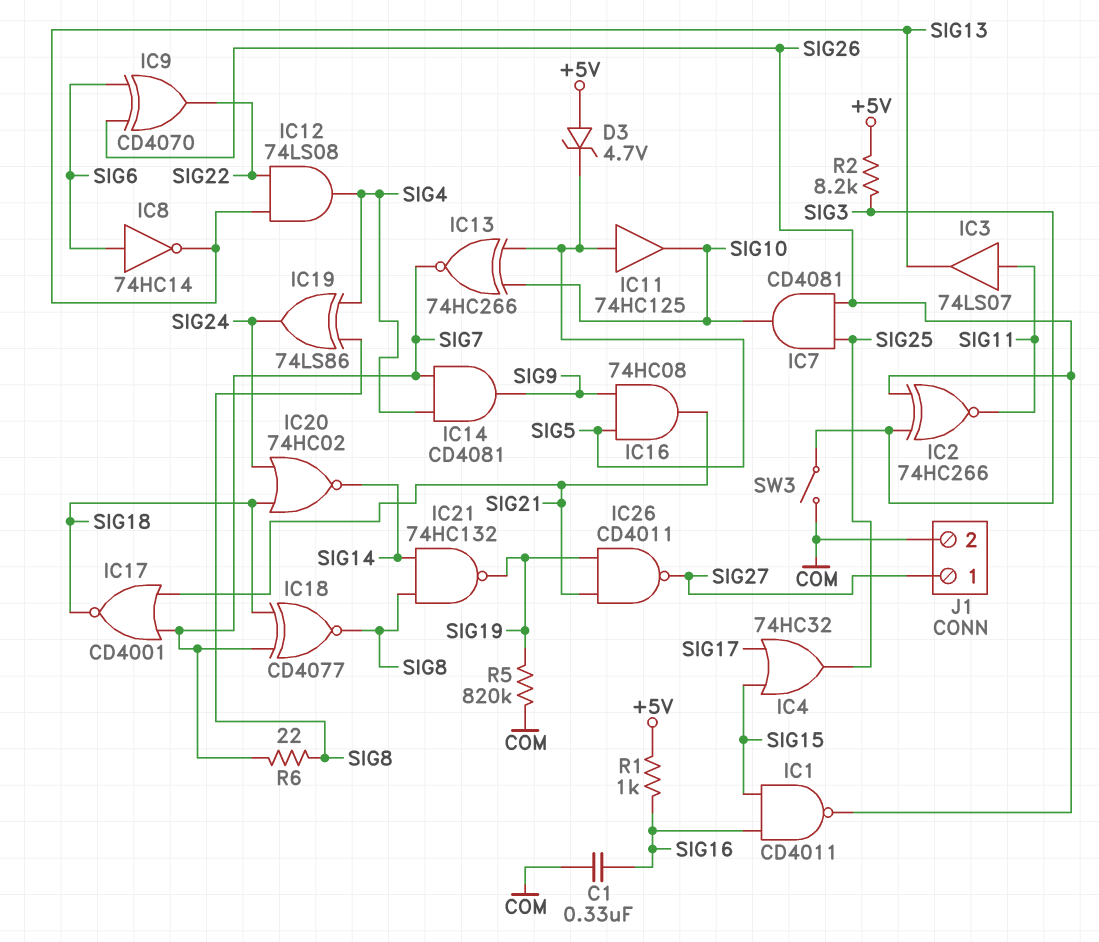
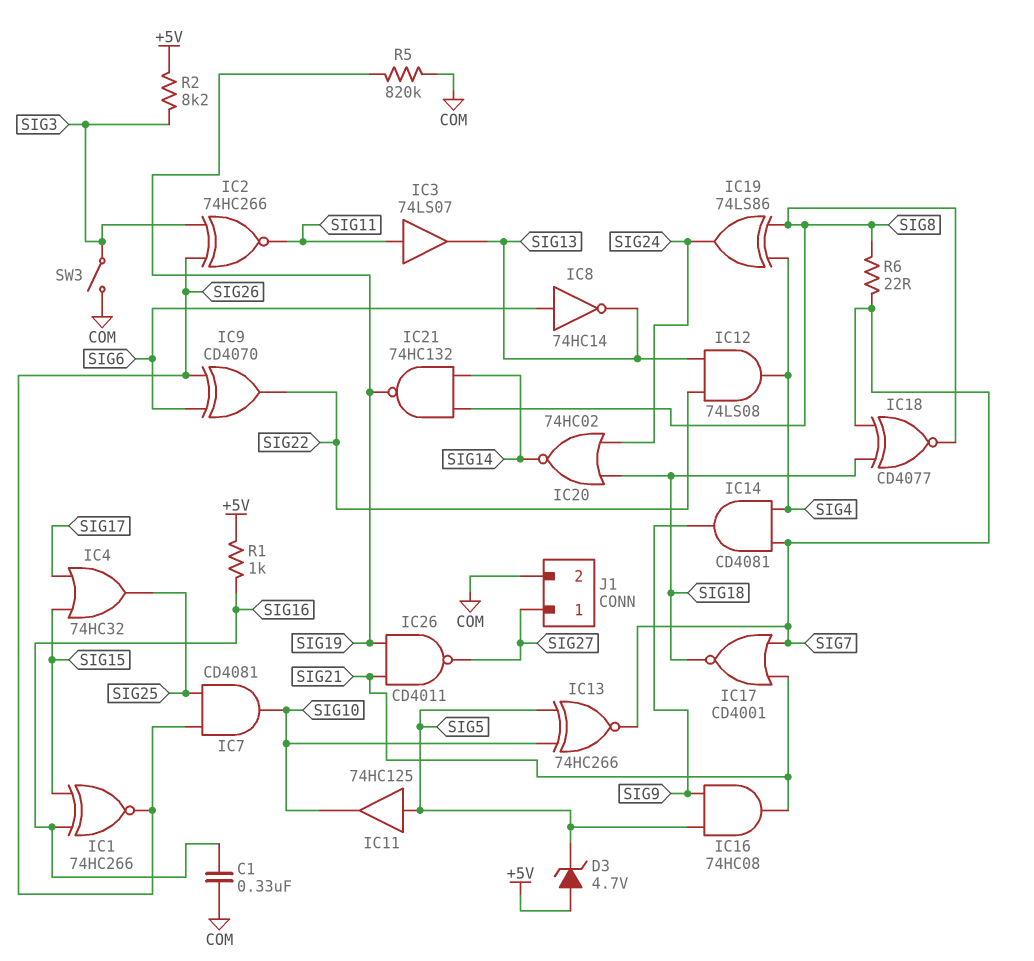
IC1: NAND CD4011 (in SIG15, in SIG16, out SIG26) -> XNOR 74HC266 (in SIG15, in SIG16, out SIG26)

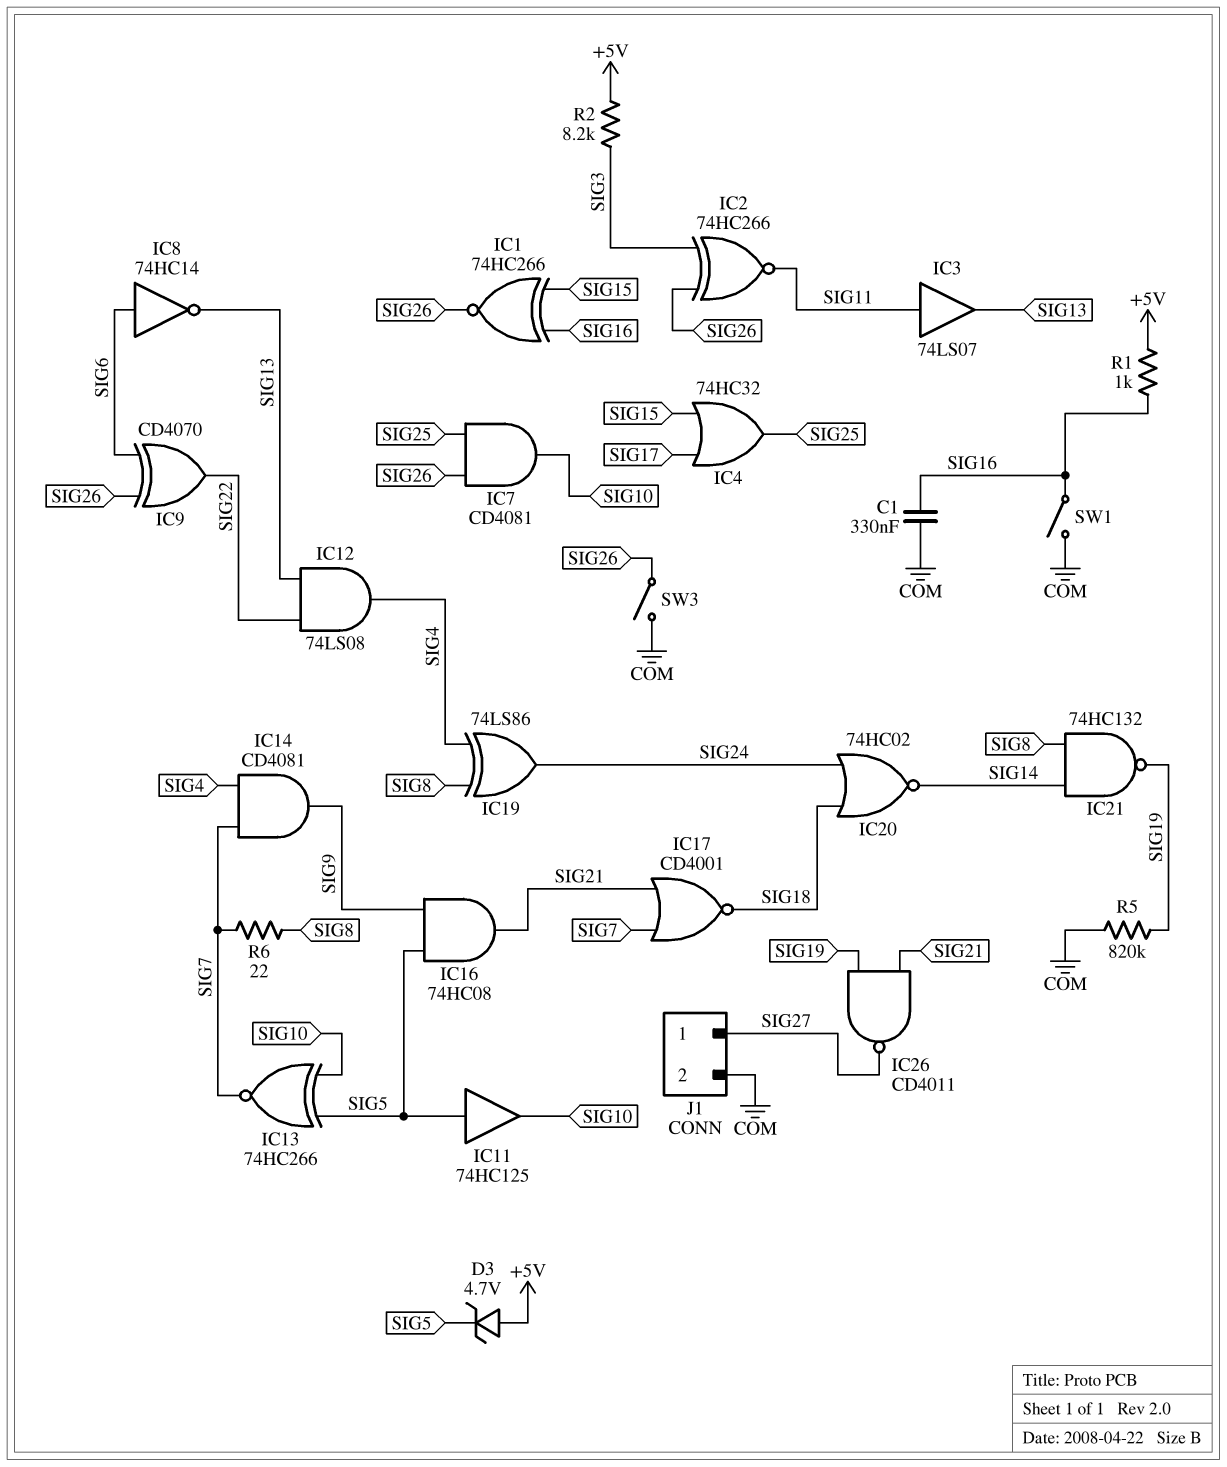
IC18: XNOR CD4077 (in SIG7, in SIG18, out SIG8) -> none
SW1: none -> switch (COM, SIG16)
SW3: switch (COM, SIG3) -> switch (COM, SIG26)

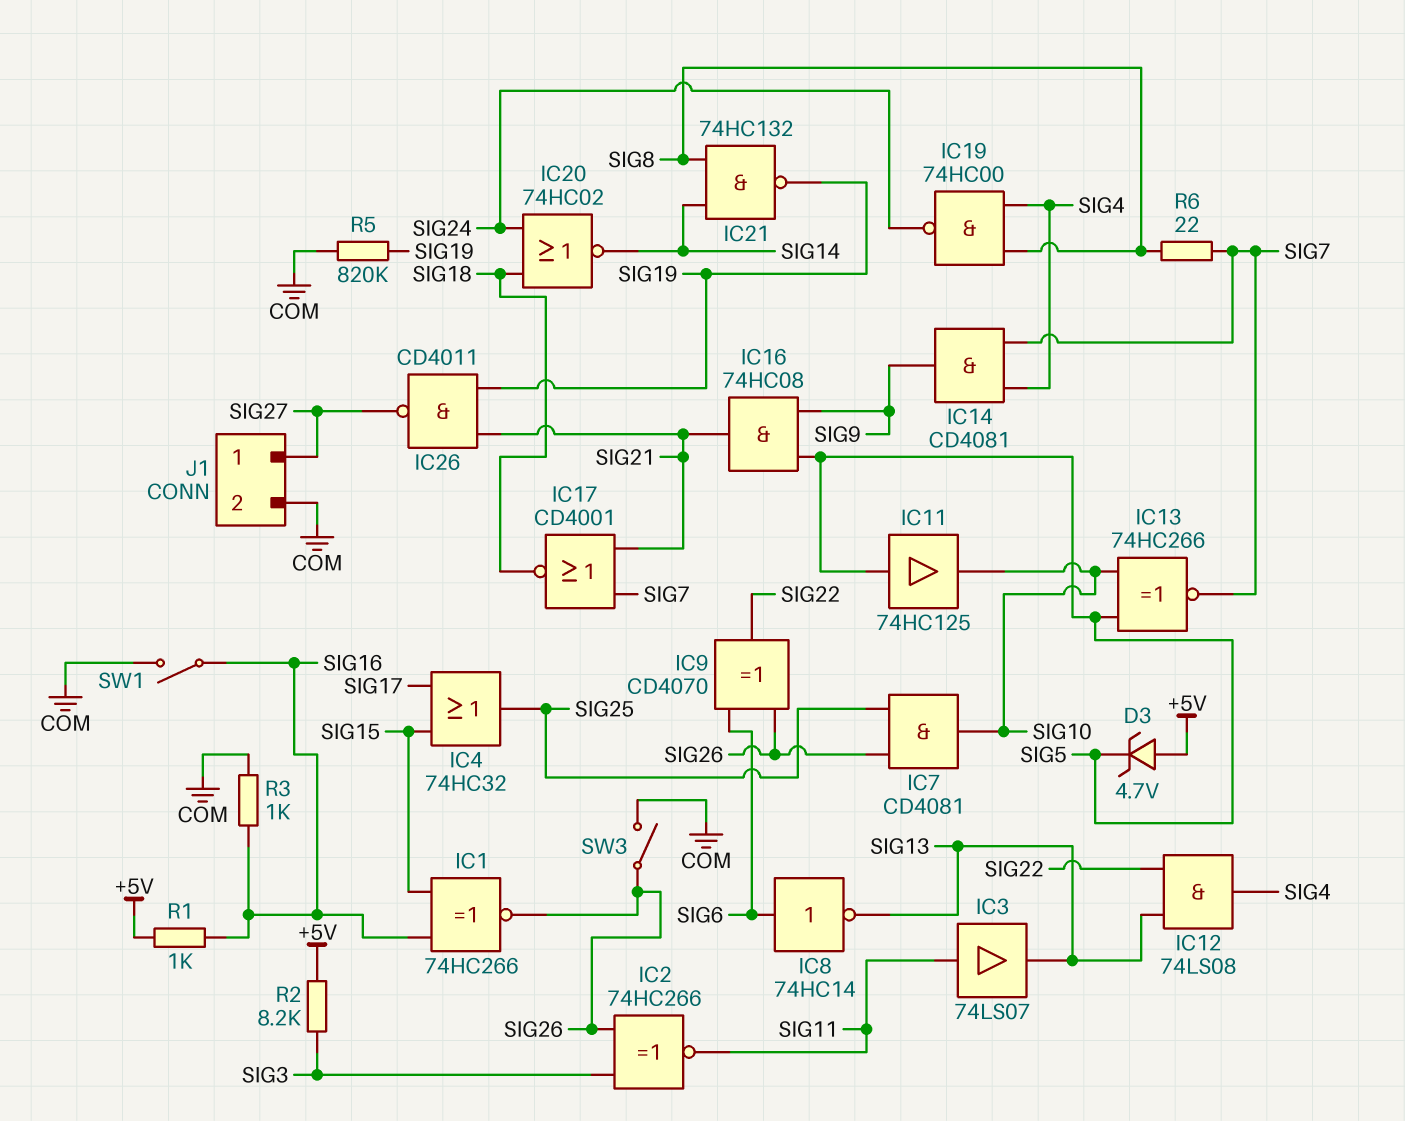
C1: 330nF (COM, SIG16) -> none
IC19: XOR 74LS86 (in SIG4, in SIG8, out SIG24) -> NAND 74HC00 (in SIG4, in SIG8, out SIG24)
R3: none -> 1k (COM, SIG16)

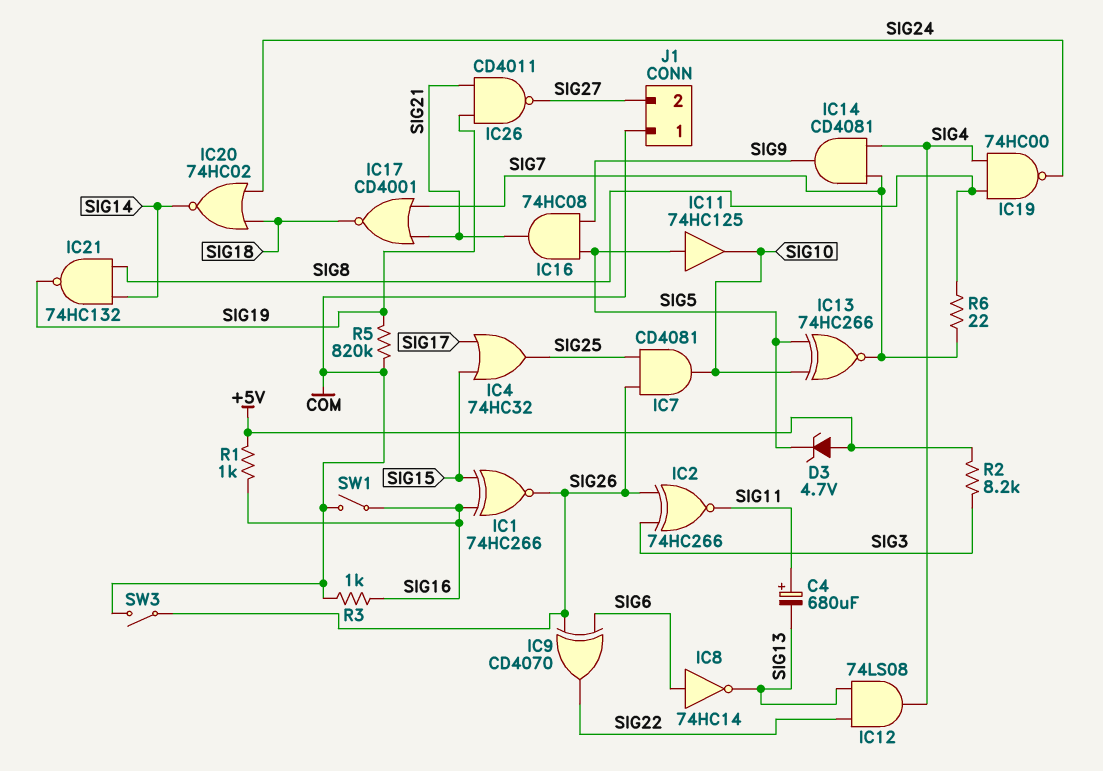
C4: none -> 680uF (plus SIG11, minus SIG13)
IC3: buffer 74LS07 (in SIG11, out SIG13) -> none
J1 pin 1: SIG27 -> COM
J1 pin 2: COM -> SIG27

